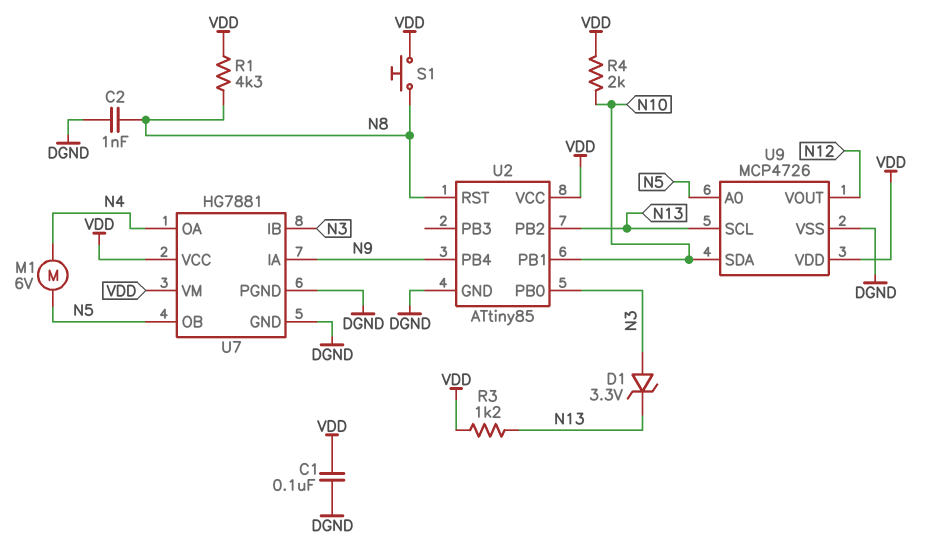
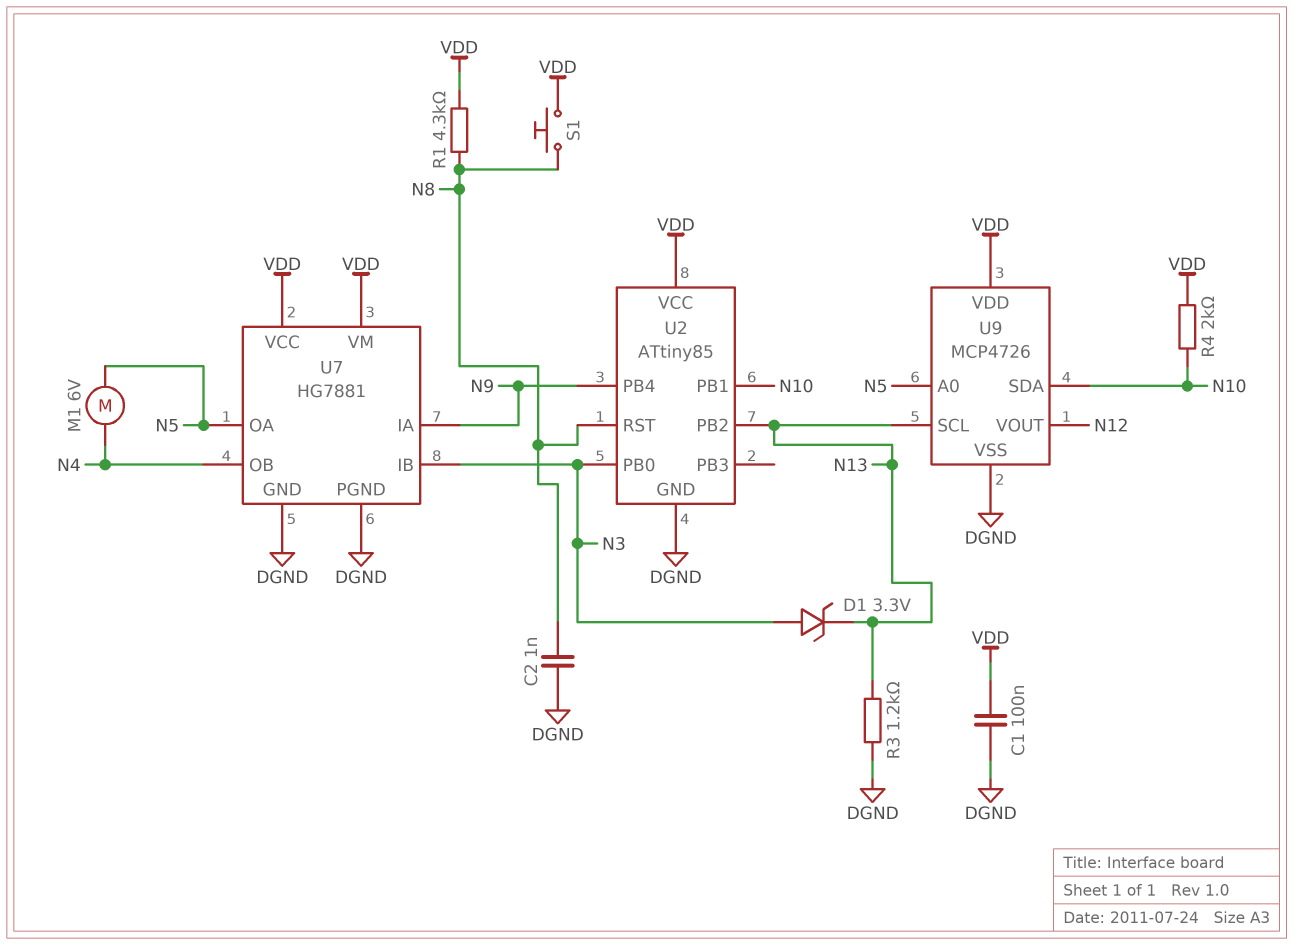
R3: 1.2k (N13, VDD) -> 1.2k (DGND, N13)
U7 pin OA: N4 -> N5
U7 pin OB: N5 -> N4

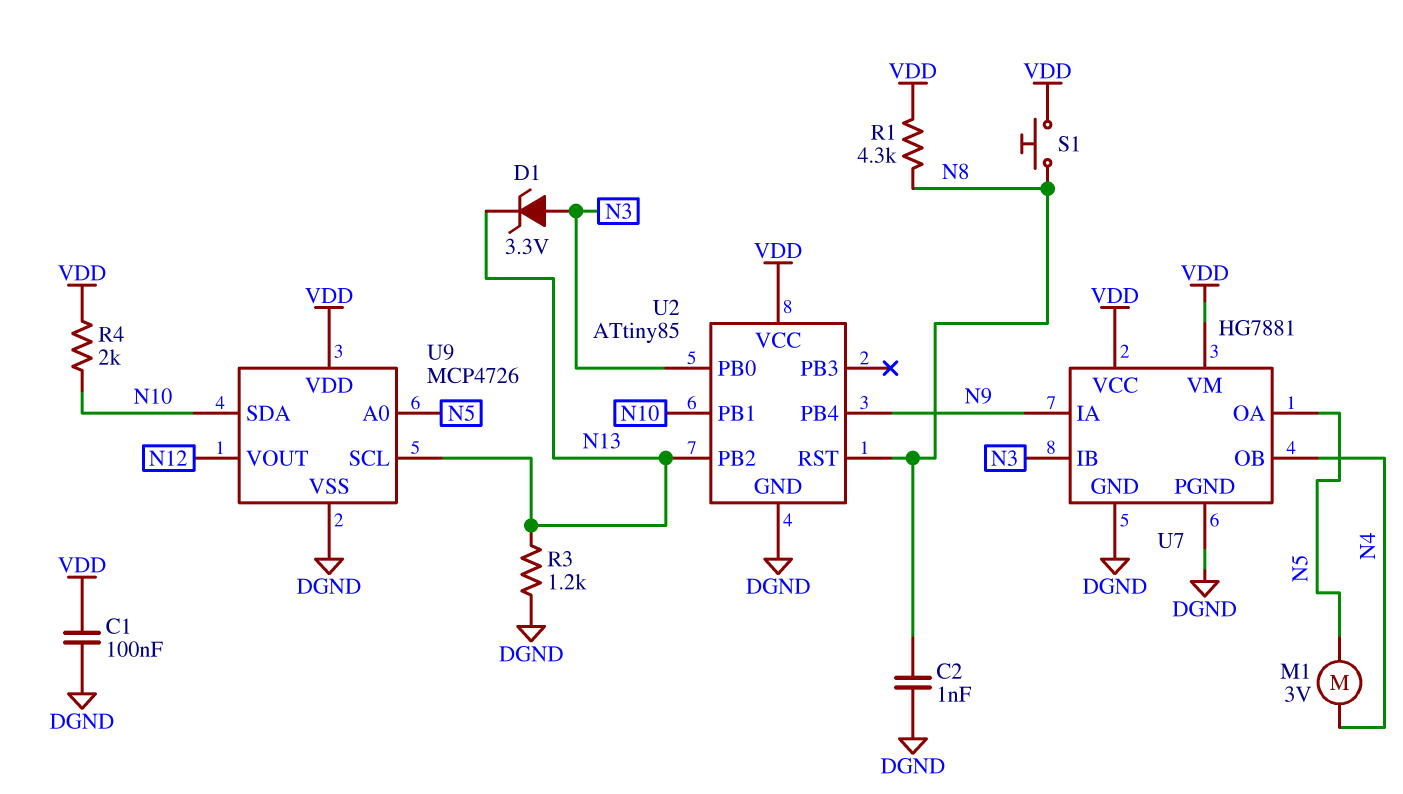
M1: motor 6V (N4, N5) -> motor 3V (N4, N5)

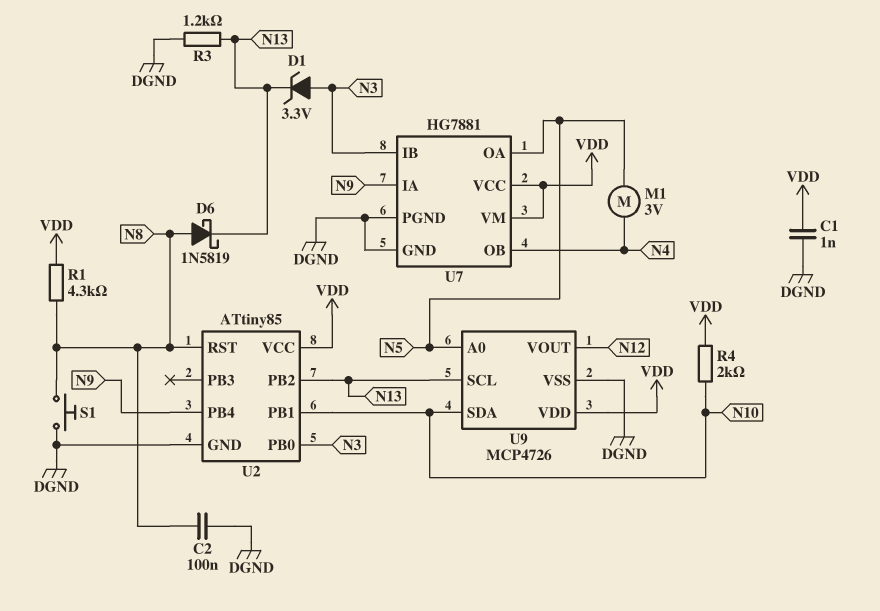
C1: 100nF (DGND, VDD) -> 1nF (DGND, VDD)
C2: 1nF (DGND, N8) -> 100nF (DGND, N8)
D6: none -> schottky 1N5819 (A N8, K N13)
S1: button (N8, VDD) -> button (DGND, N8)

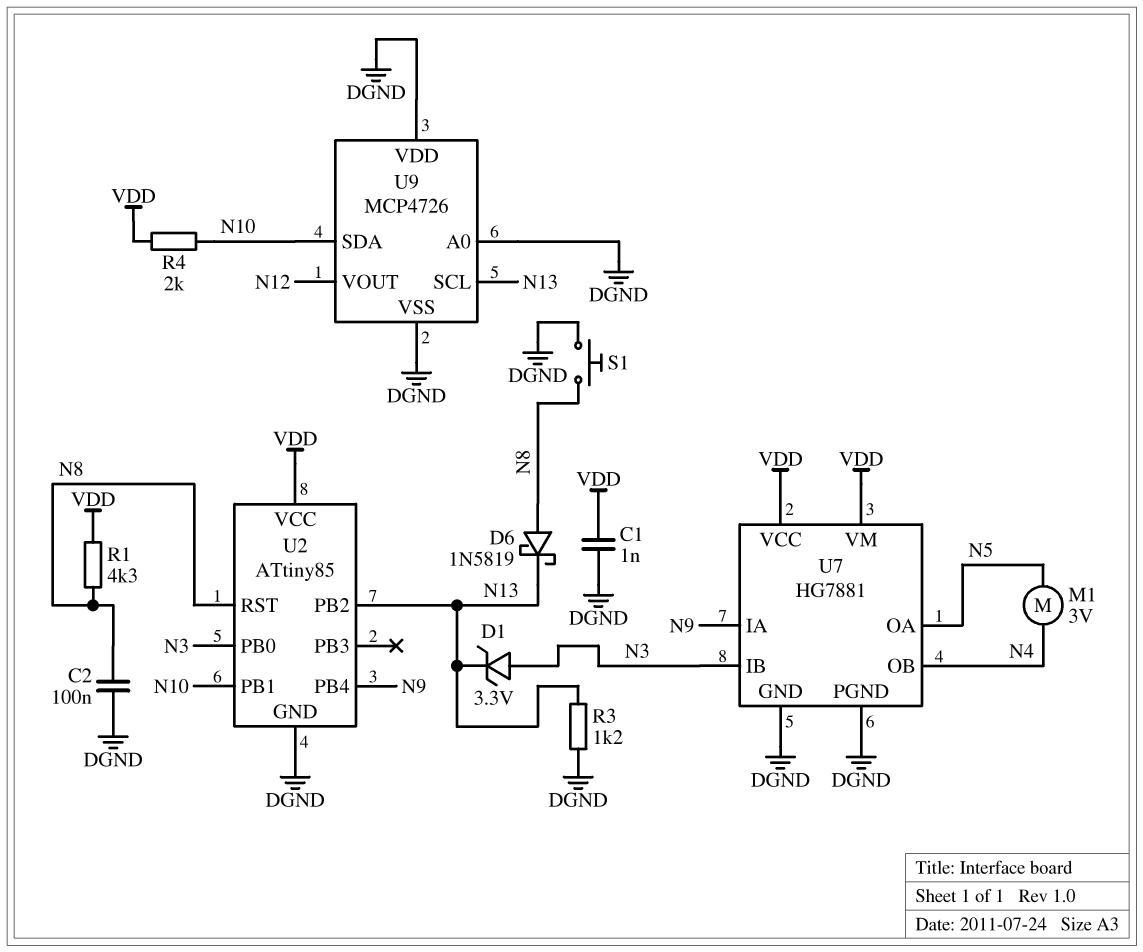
U9 pin A0: N5 -> DGND
U9 pin VDD: VDD -> DGND

